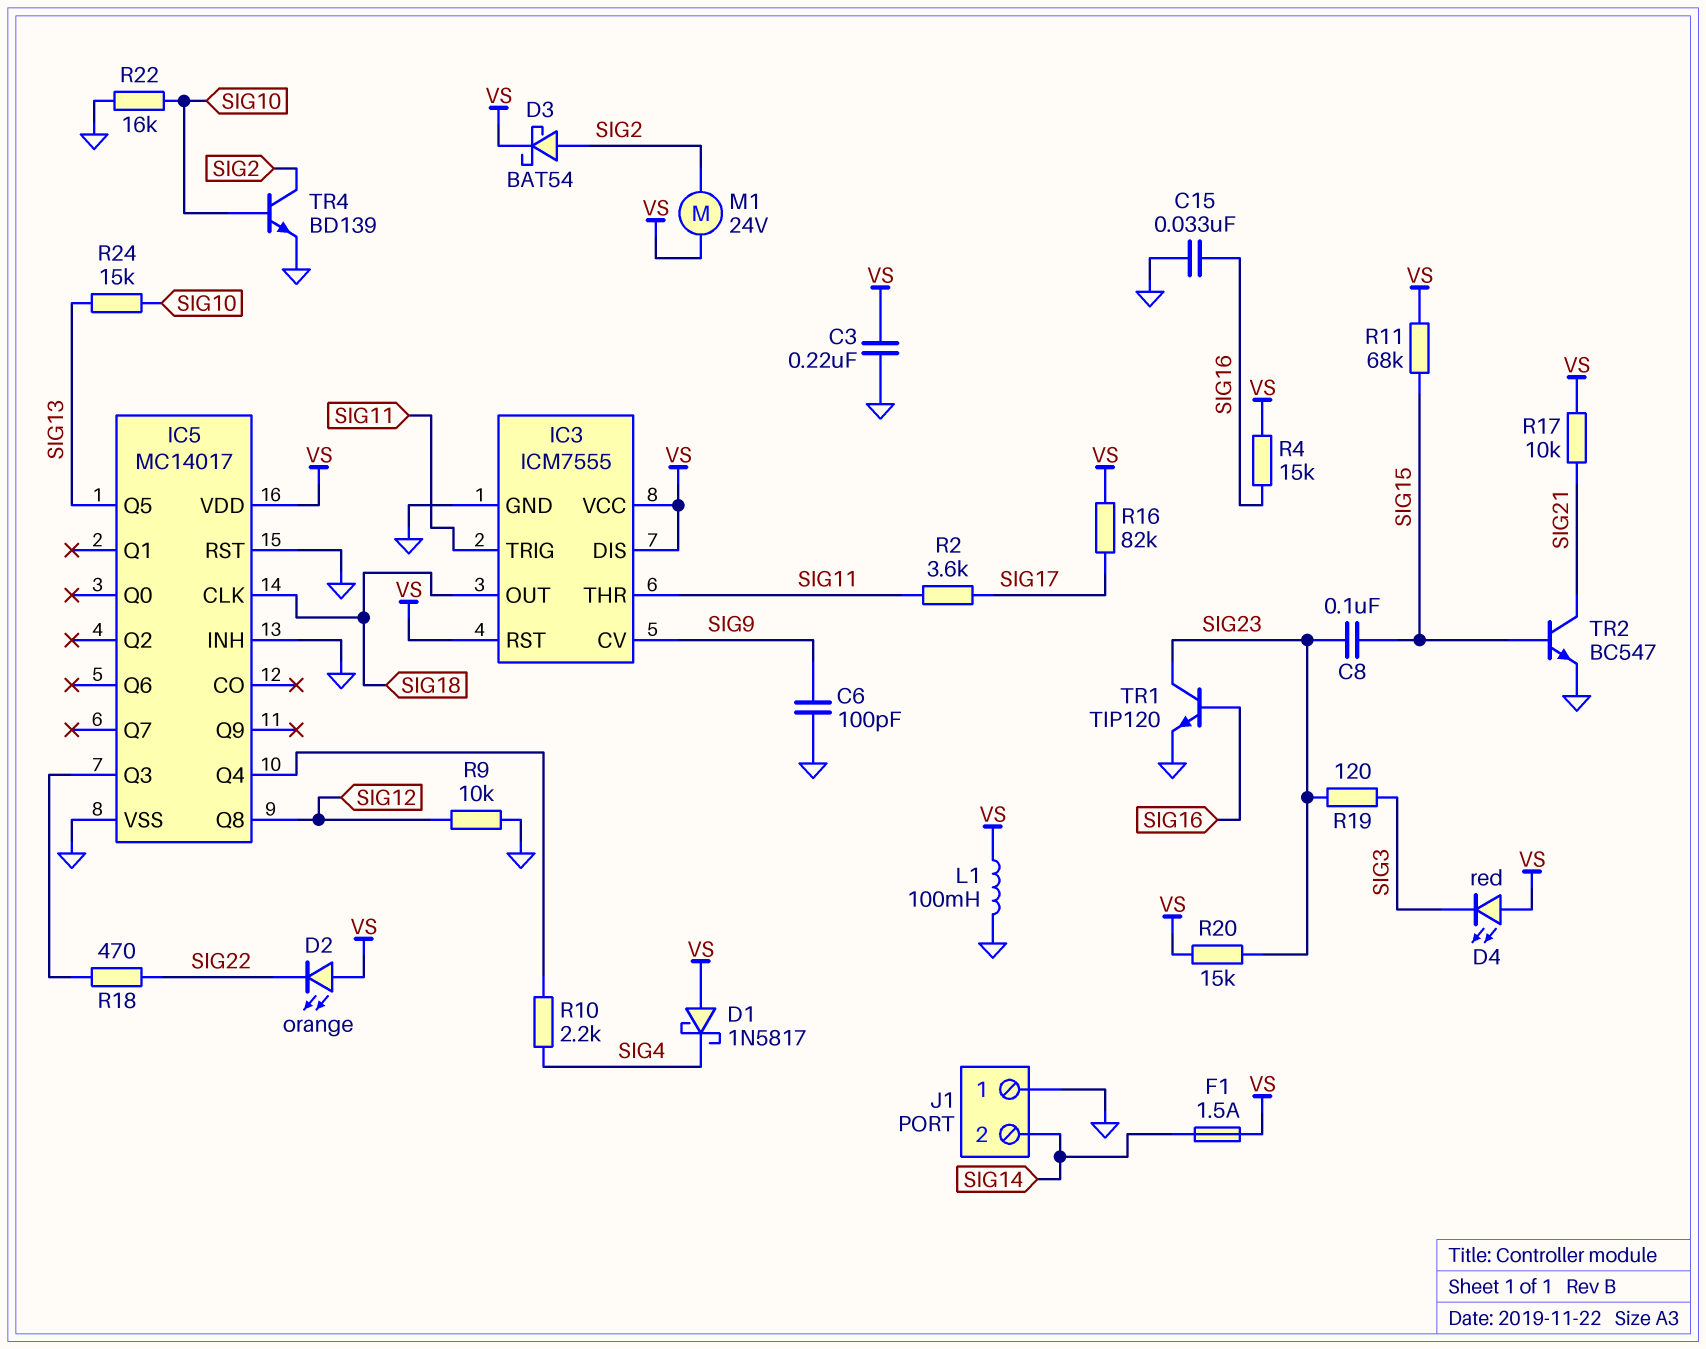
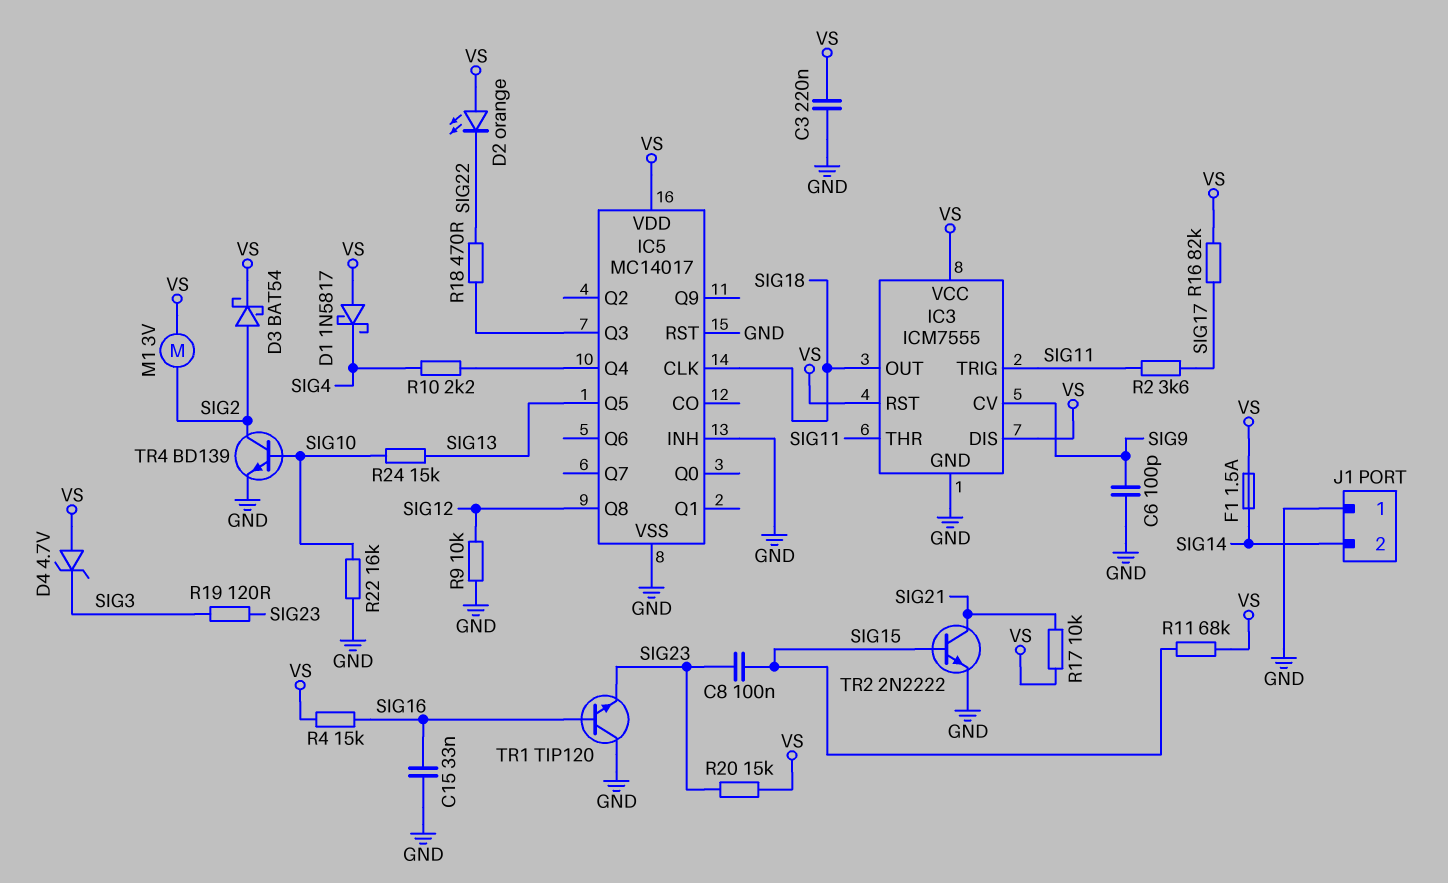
D4: LED red (A VS, K SIG3) -> zener 4.7V (A VS, K SIG3)
L1: 100mH (GND, VS) -> none
M1: motor 24V (SIG2, VS) -> motor 3V (SIG2, VS)
TR1: NPN TIP120 (B SIG16, C SIG23, E GND) -> NPN TIP120 (B SIG16, C GND, E SIG23)
TR2: NPN BC547 (B SIG15, C SIG21, E GND) -> NPN 2N2222 (B SIG15, C SIG21, E GND)

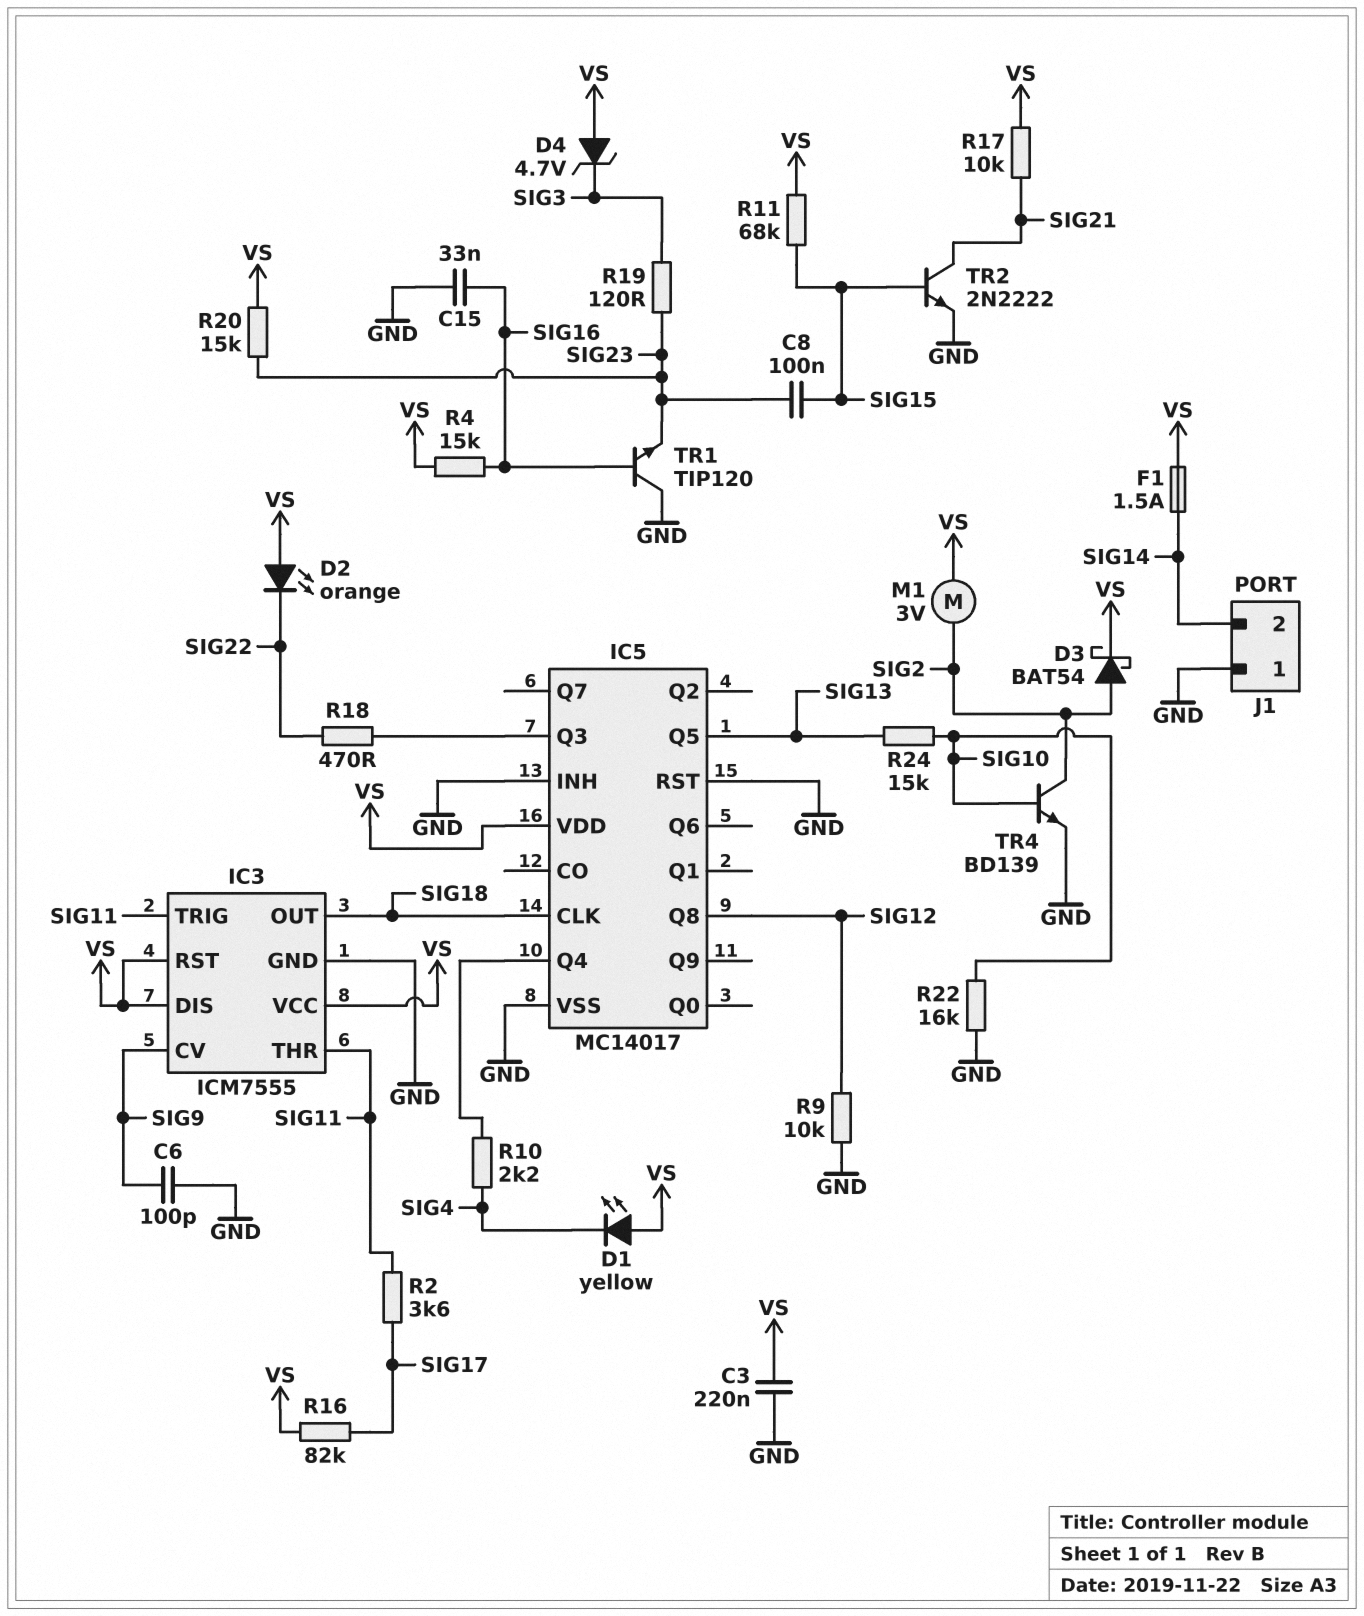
D1: schottky 1N5817 (A VS, K SIG4) -> LED yellow (A VS, K SIG4)

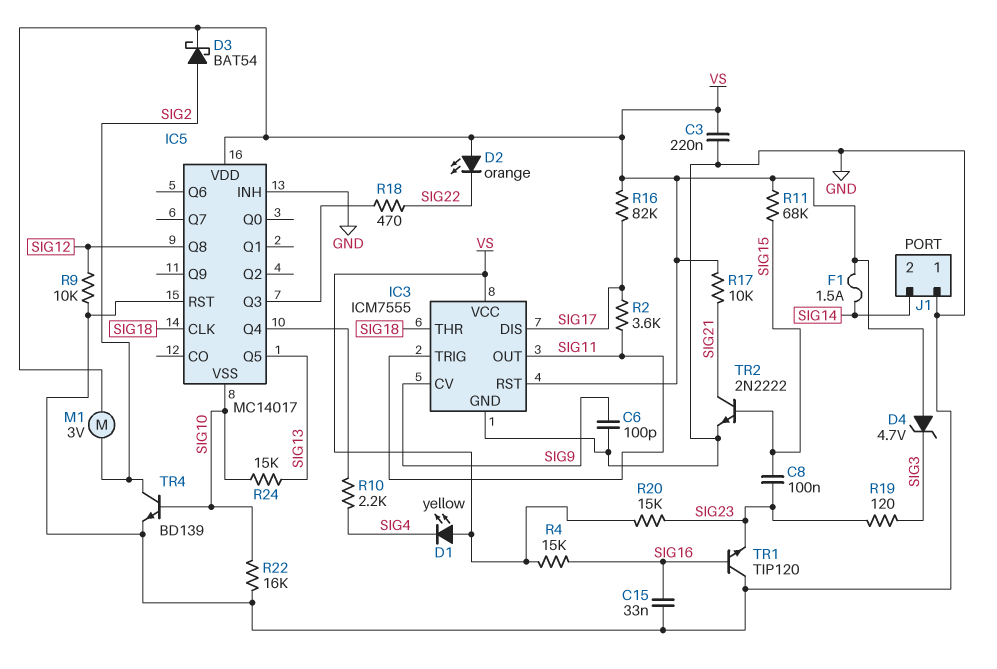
IC3 pin DIS: VS -> SIG17
IC3 pin OUT: SIG18 -> SIG11
IC3 pin THR: SIG11 -> SIG18
IC5 pin VSS: GND -> SIG10

